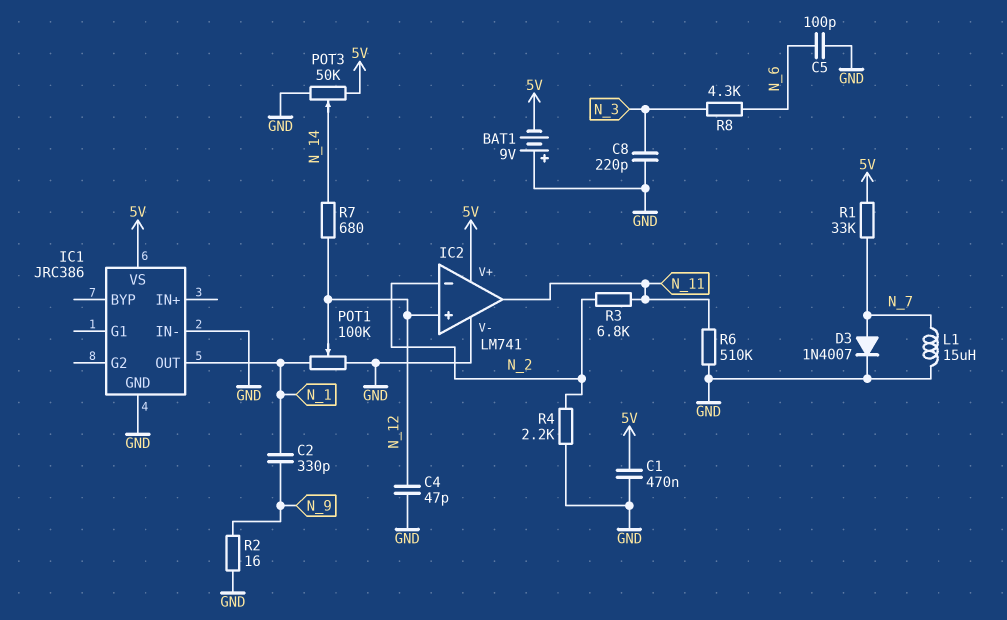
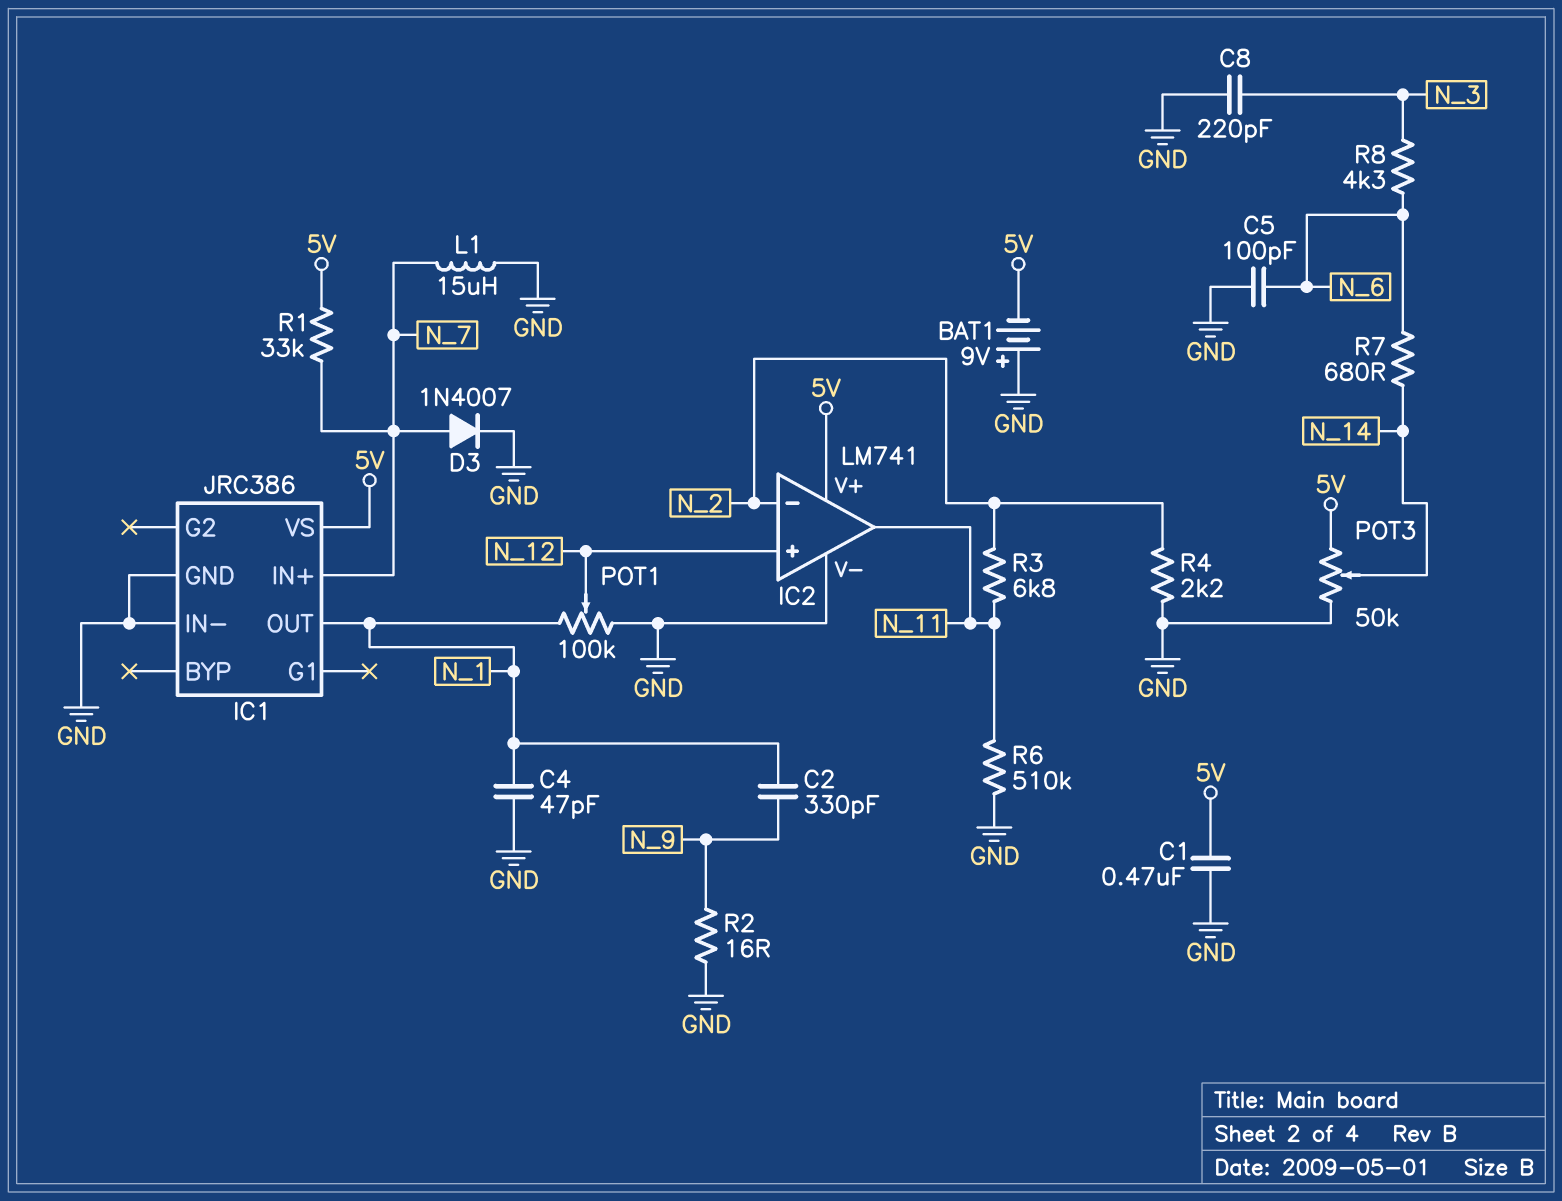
C4: 47pF (GND, N_12) -> 47pF (GND, N_1)
IC1 pin IN+: none -> N_7
R7: 680 (N_12, N_14) -> 680 (N_6, N_14)

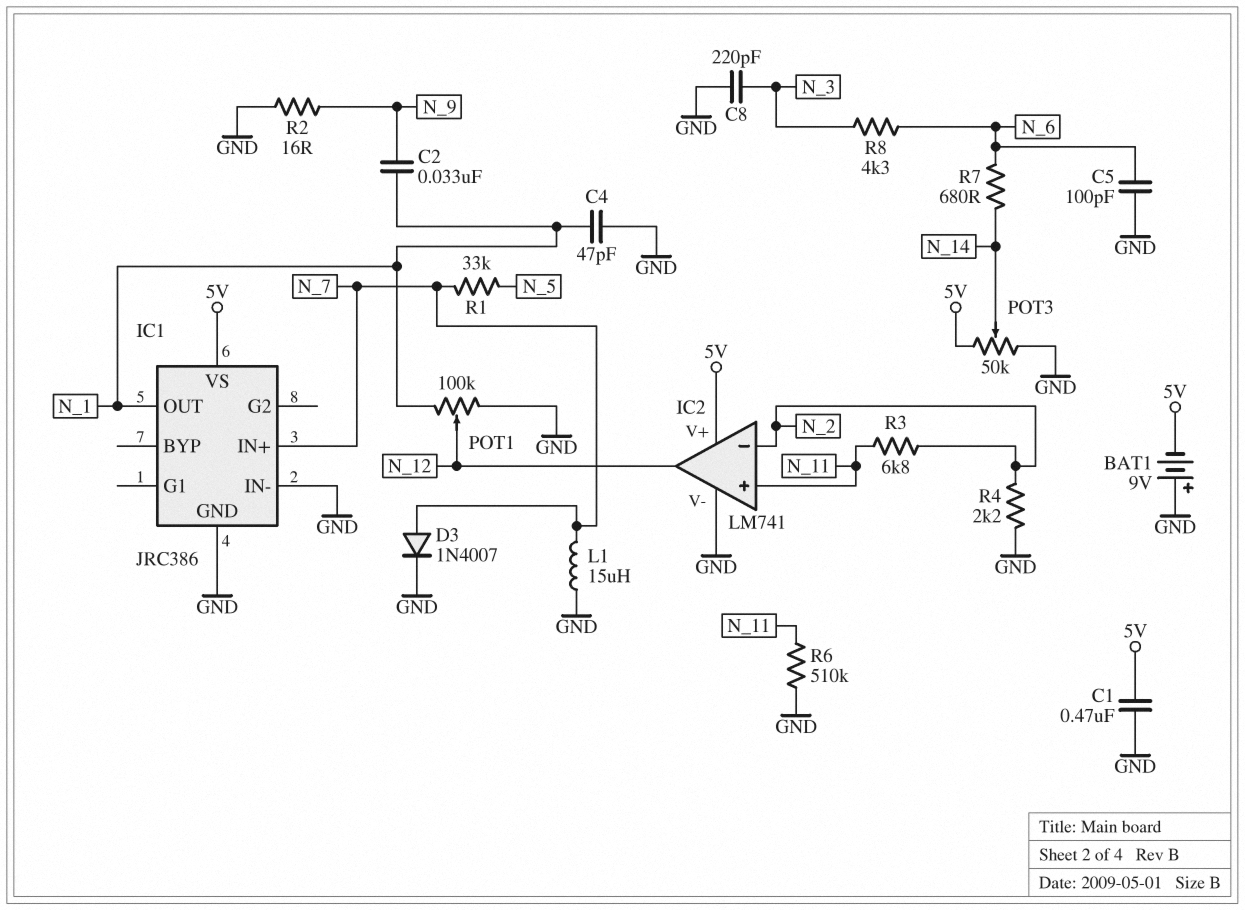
C2: 330pF (N_1, N_9) -> 33nF (N_1, N_9)
IC2 pin in+: N_12 -> N_11
IC2 pin out: N_11 -> N_12
R1: 33k (5V, N_7) -> 33k (N_5, N_7)

